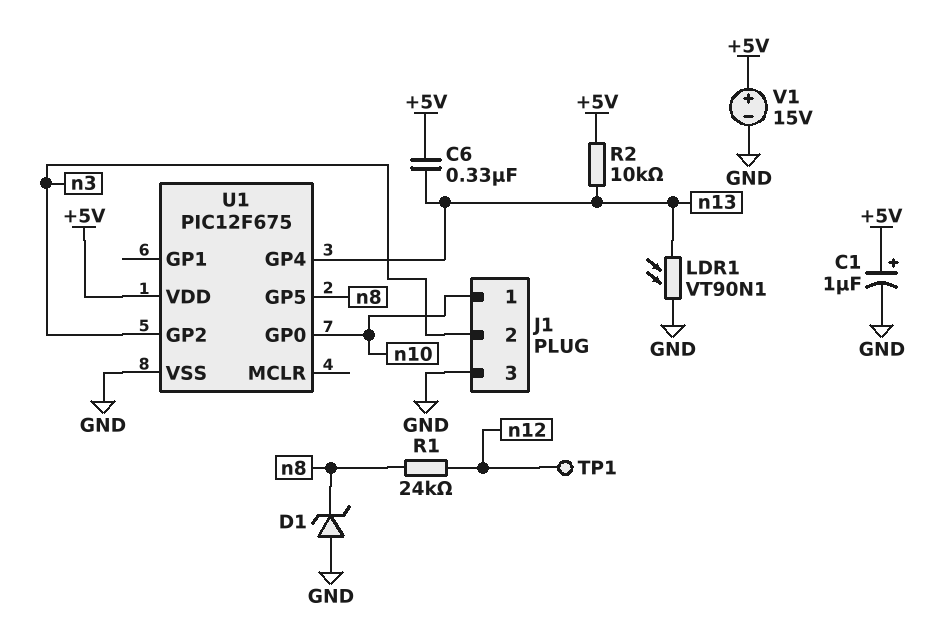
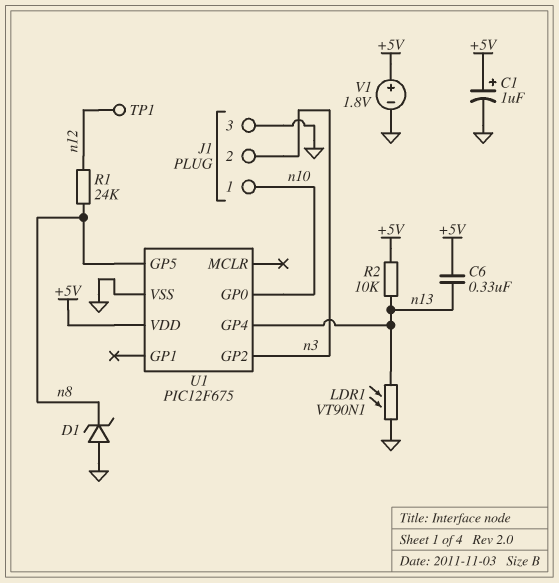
V1: 15V (plus +5V, minus GND) -> 1.8V (plus +5V, minus GND)

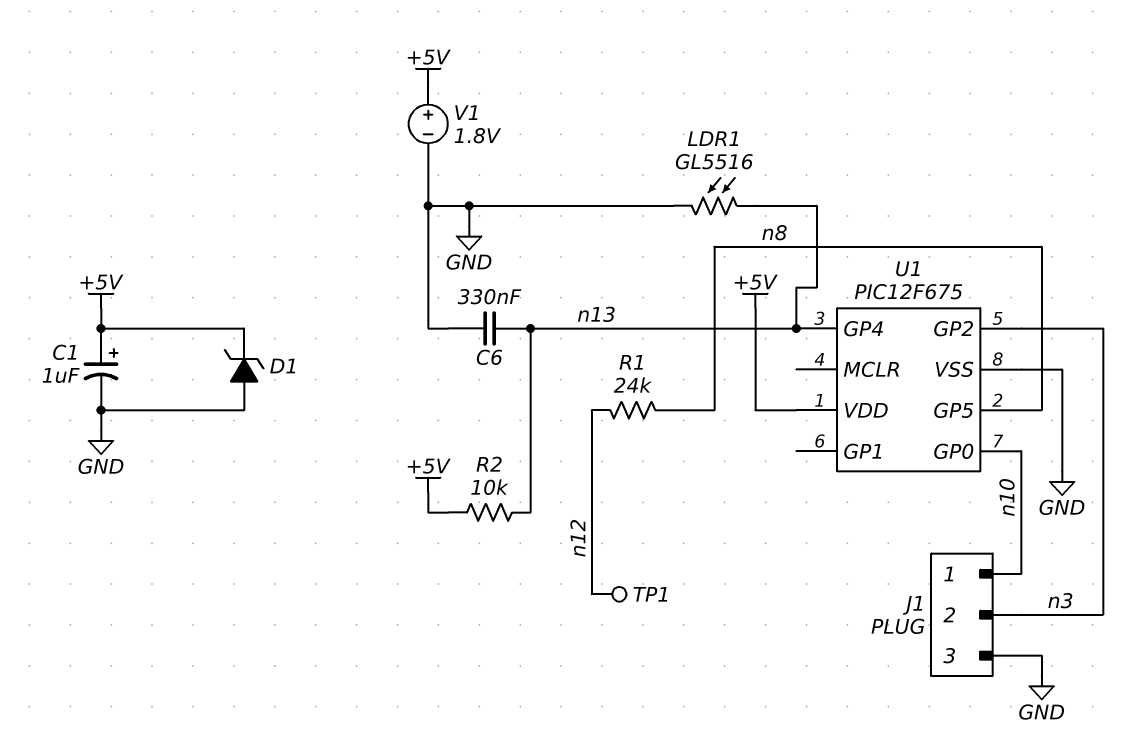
C6: 330nF (+5V, n13) -> 330nF (GND, n13)
D1: zener (A GND, K n8) -> zener (A GND, K +5V)
LDR1: VT90N1 (GND, n13) -> GL5516 (GND, n13)

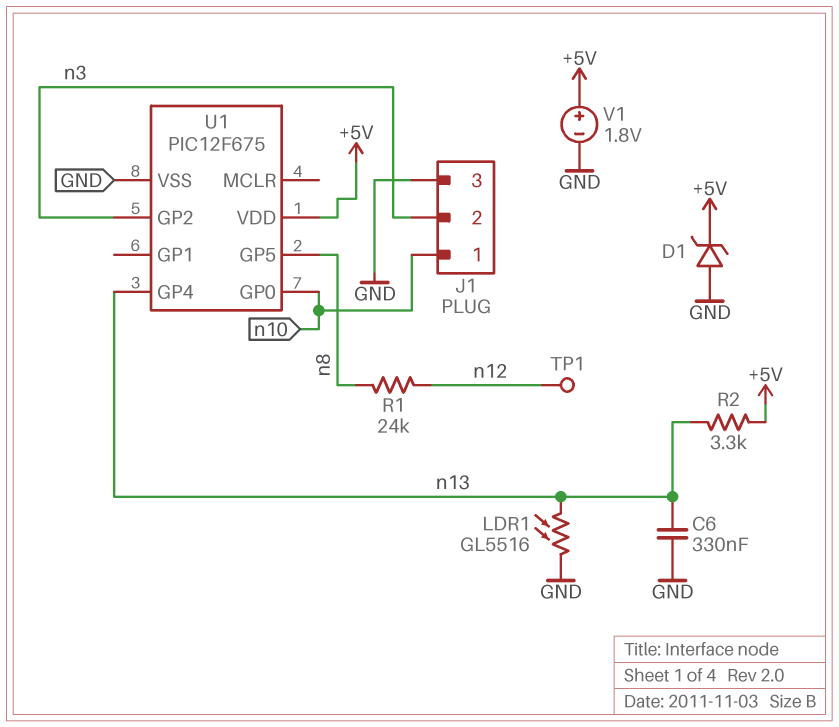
C1: 1uF (plus +5V, minus GND) -> none
R2: 10k (+5V, n13) -> 3.3k (+5V, n13)

